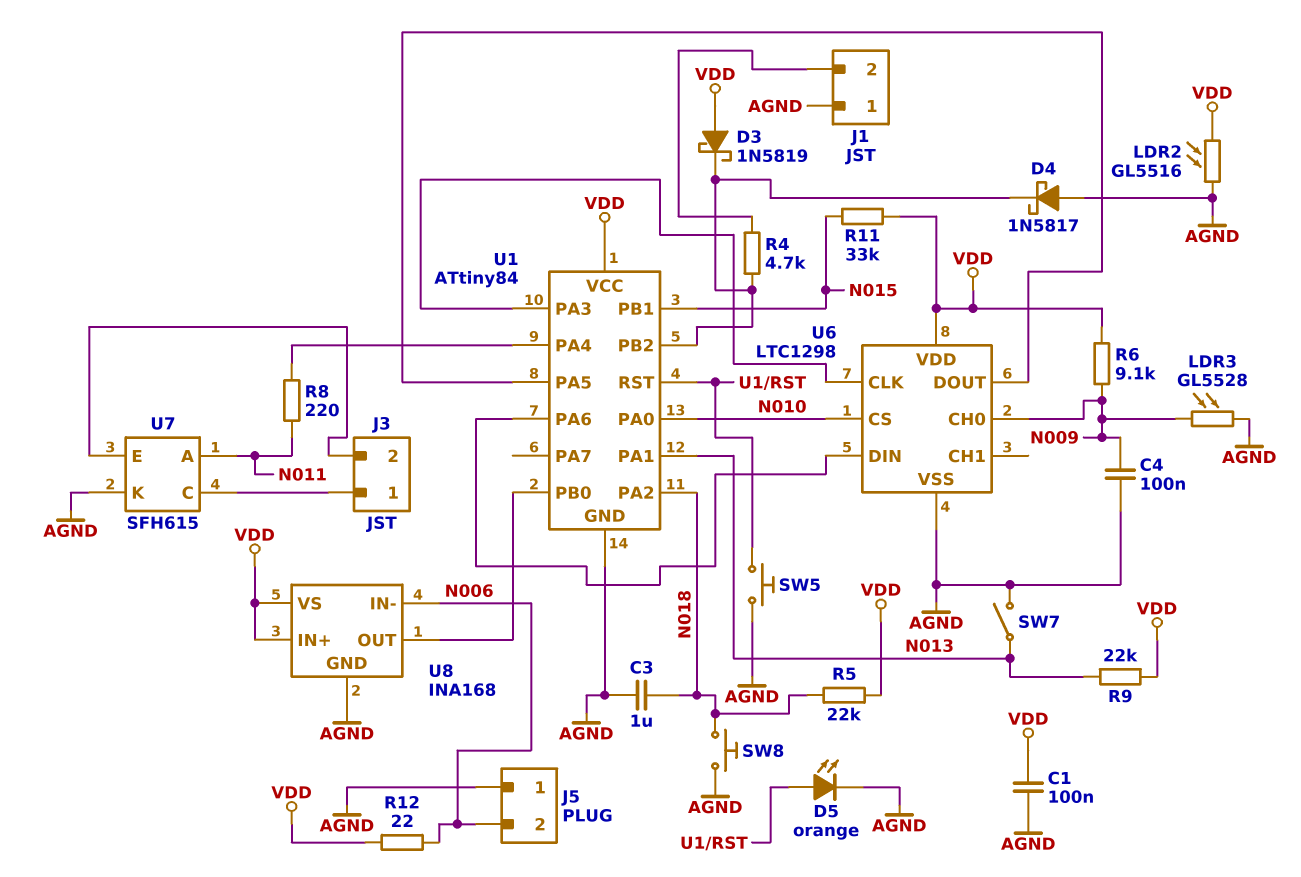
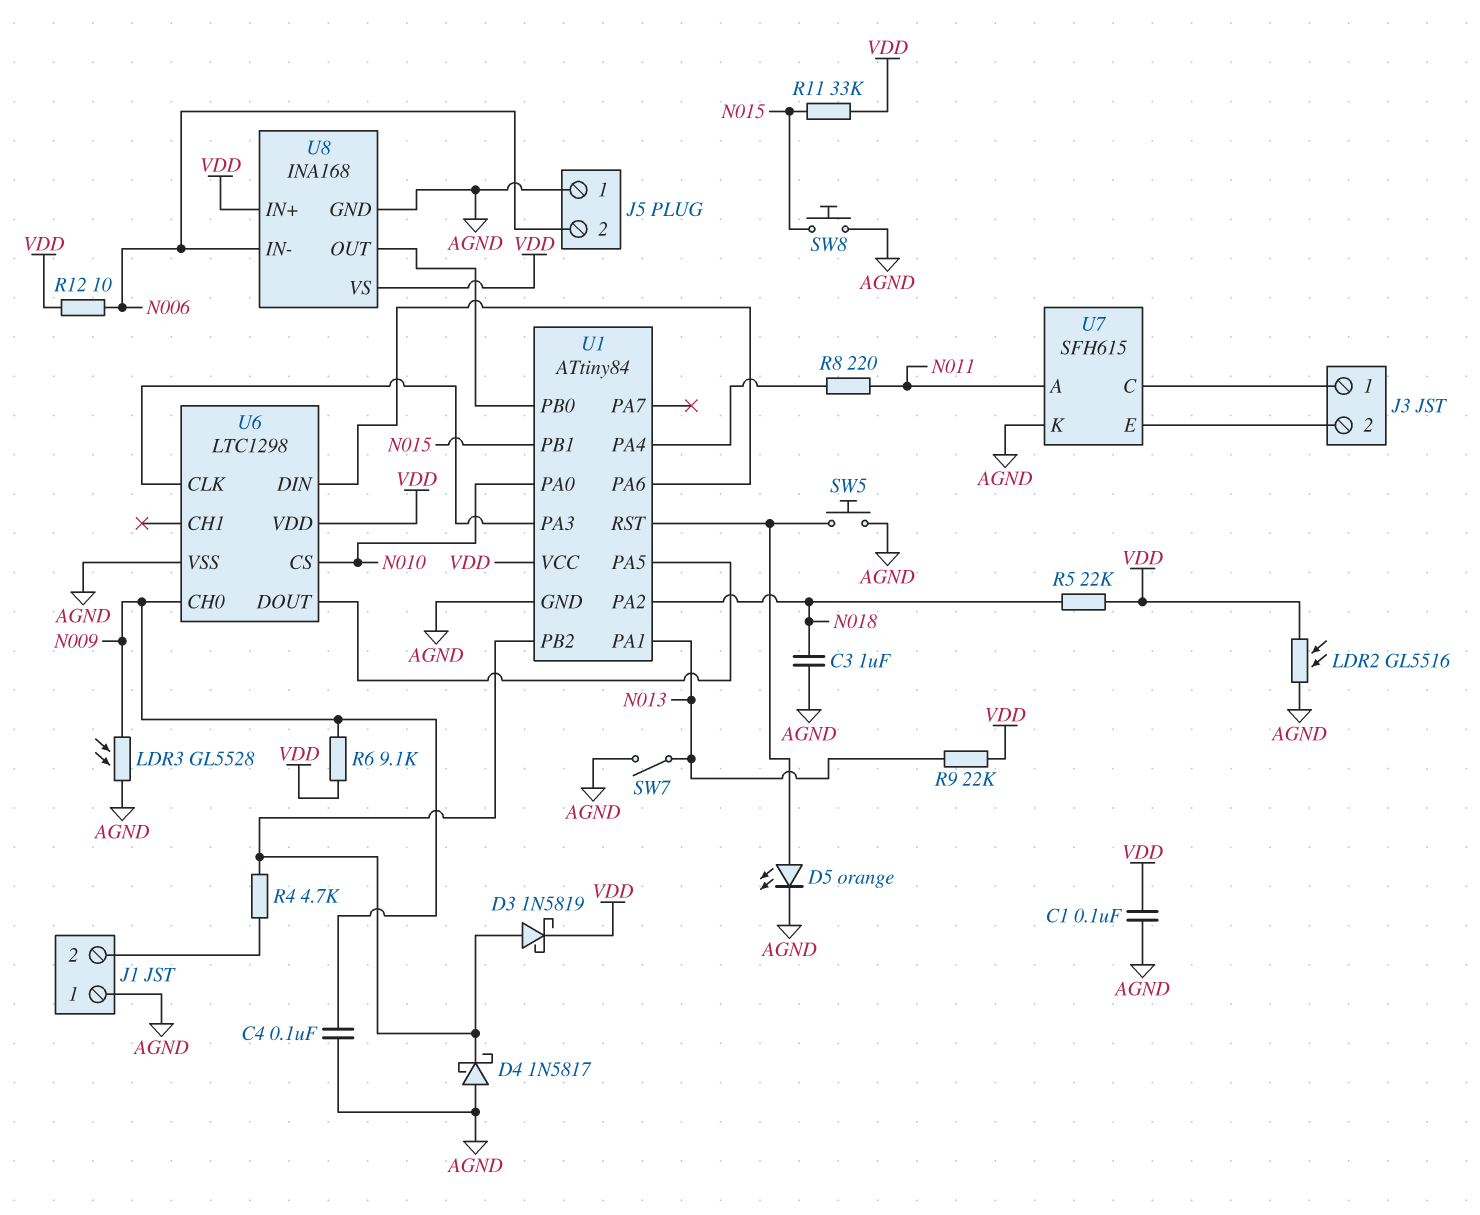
D3: schottky 1N5819 (A VDD, K U1/PB2) -> schottky 1N5819 (A U1/PB2, K VDD)
R12: 22 (N006, VDD) -> 10 (N006, VDD)
SW8: button (AGND, N018) -> button (AGND, N015)

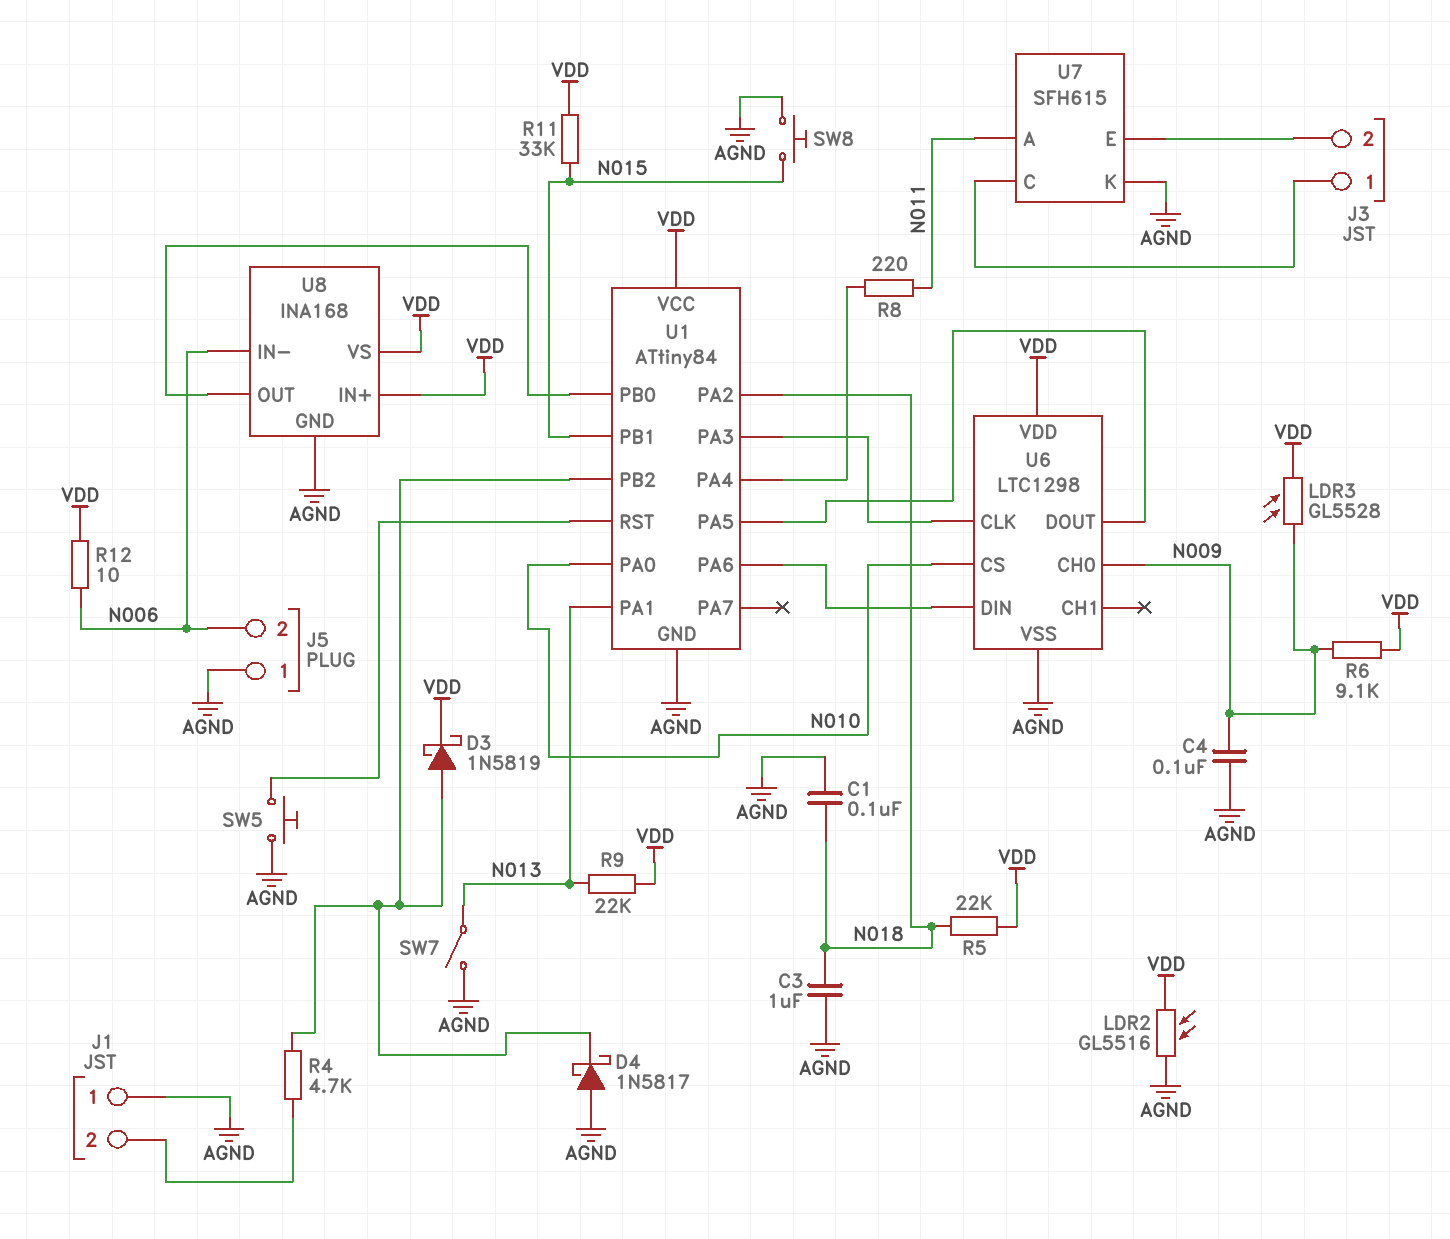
C1: 100nF (AGND, VDD) -> 100nF (AGND, N018)
D5: LED orange (A U1/RST, K AGND) -> none
LDR3: GL5528 (AGND, N009) -> GL5528 (N009, VDD)

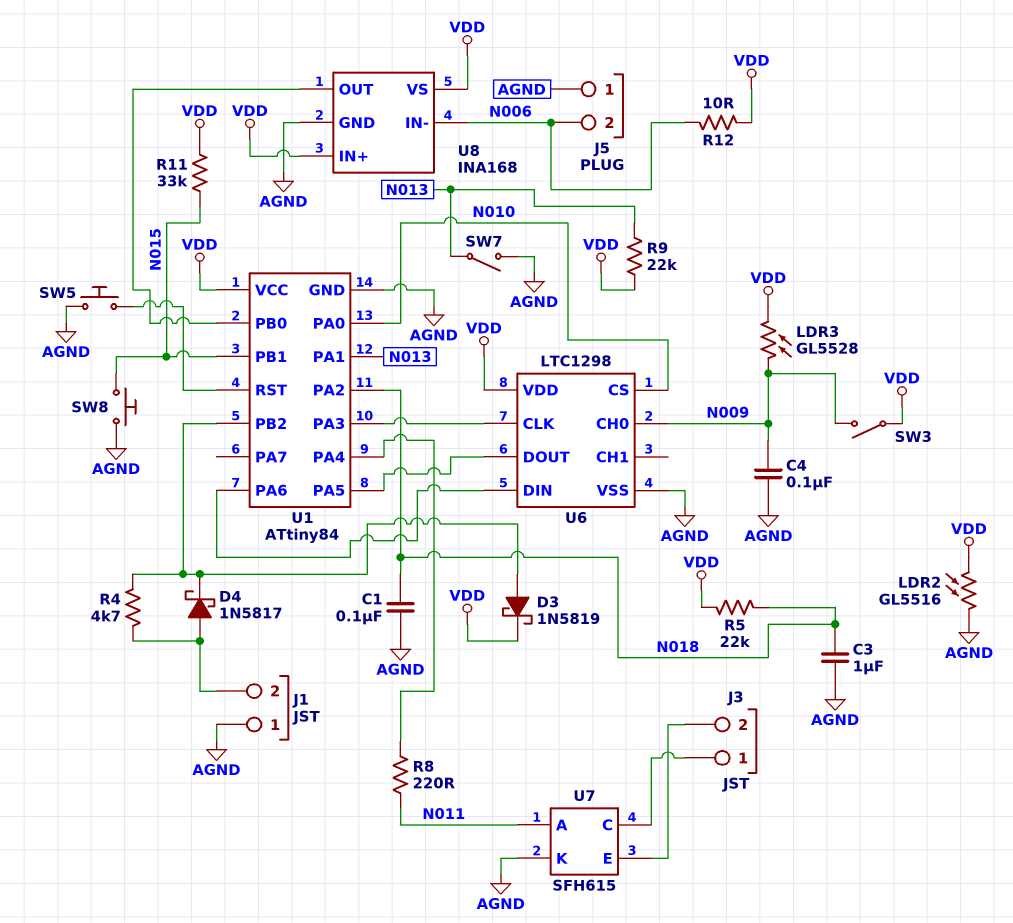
D4: schottky 1N5817 (A AGND, K U1/PB2) -> schottky 1N5817 (A J1/2, K U1/PB2)
R6: 9.1k (N009, VDD) -> none
SW3: none -> switch (N009, VDD)

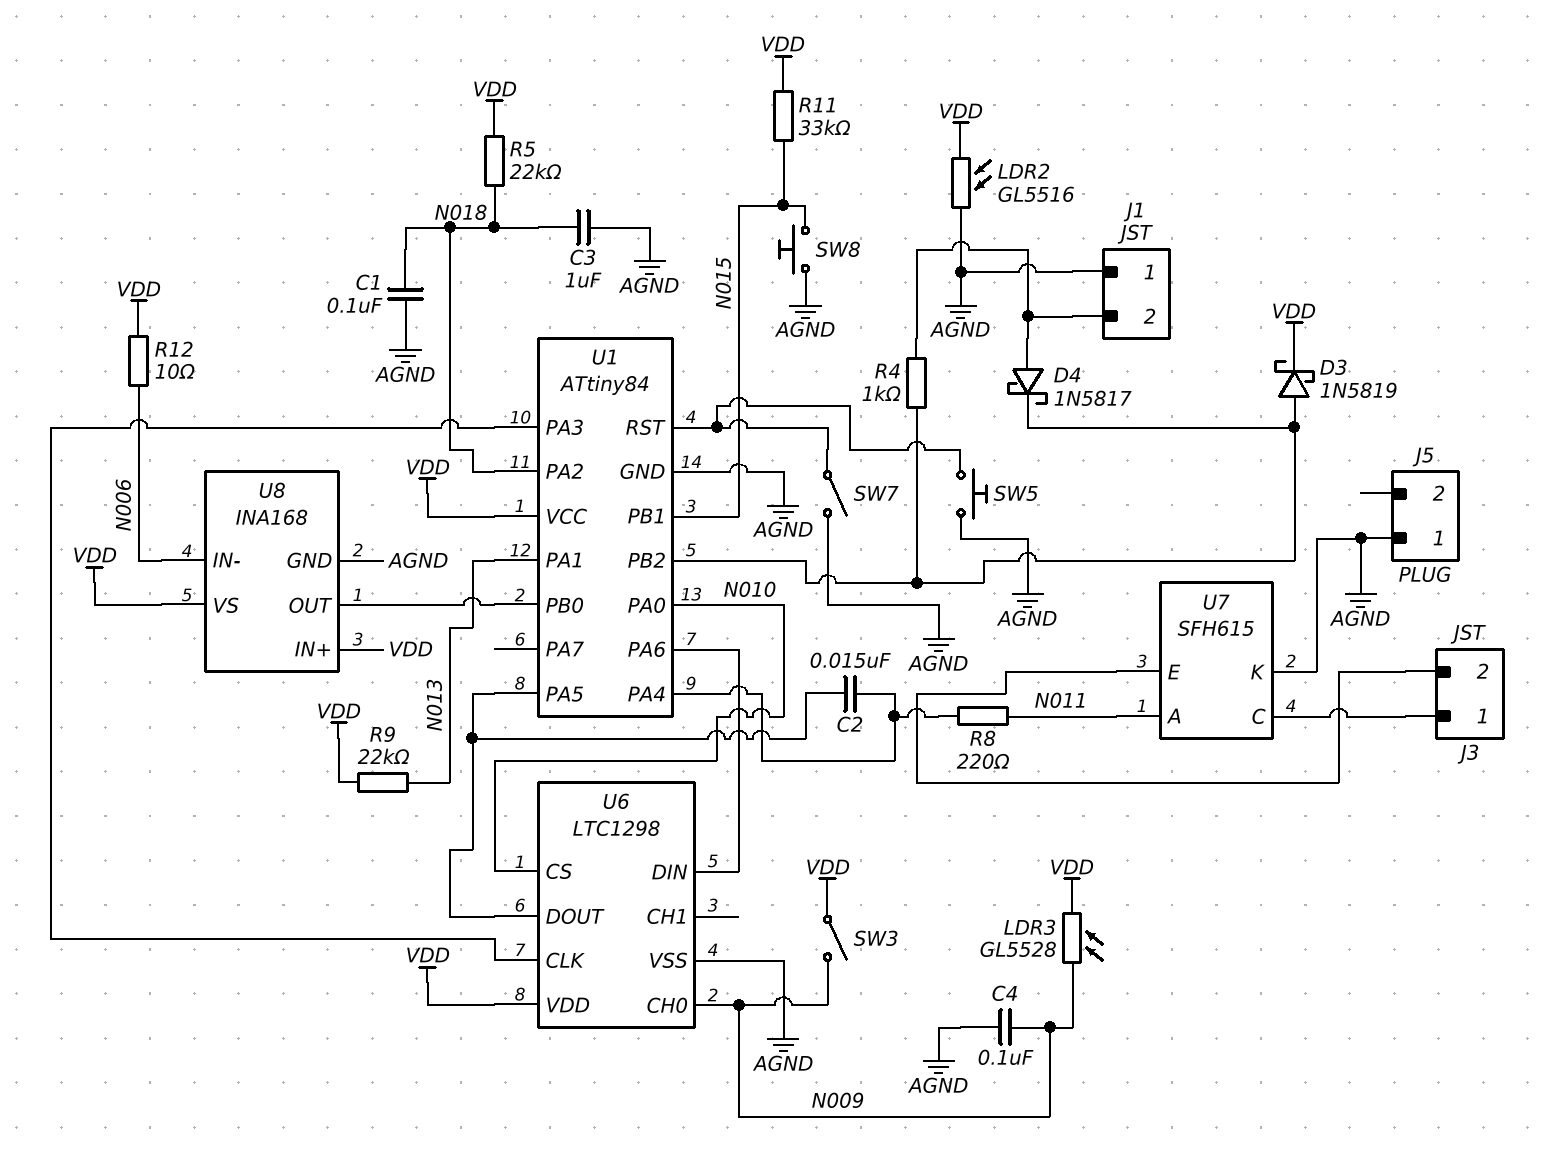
C2: none -> 15nF (U1/PA4, U1/PA5)
J5 pin 2: N006 -> none
R4: 4.7k (J1/2, U1/PB2) -> 1k (J1/2, U1/PB2)
SW7: switch (AGND, N013) -> switch (AGND, U1/RST)

